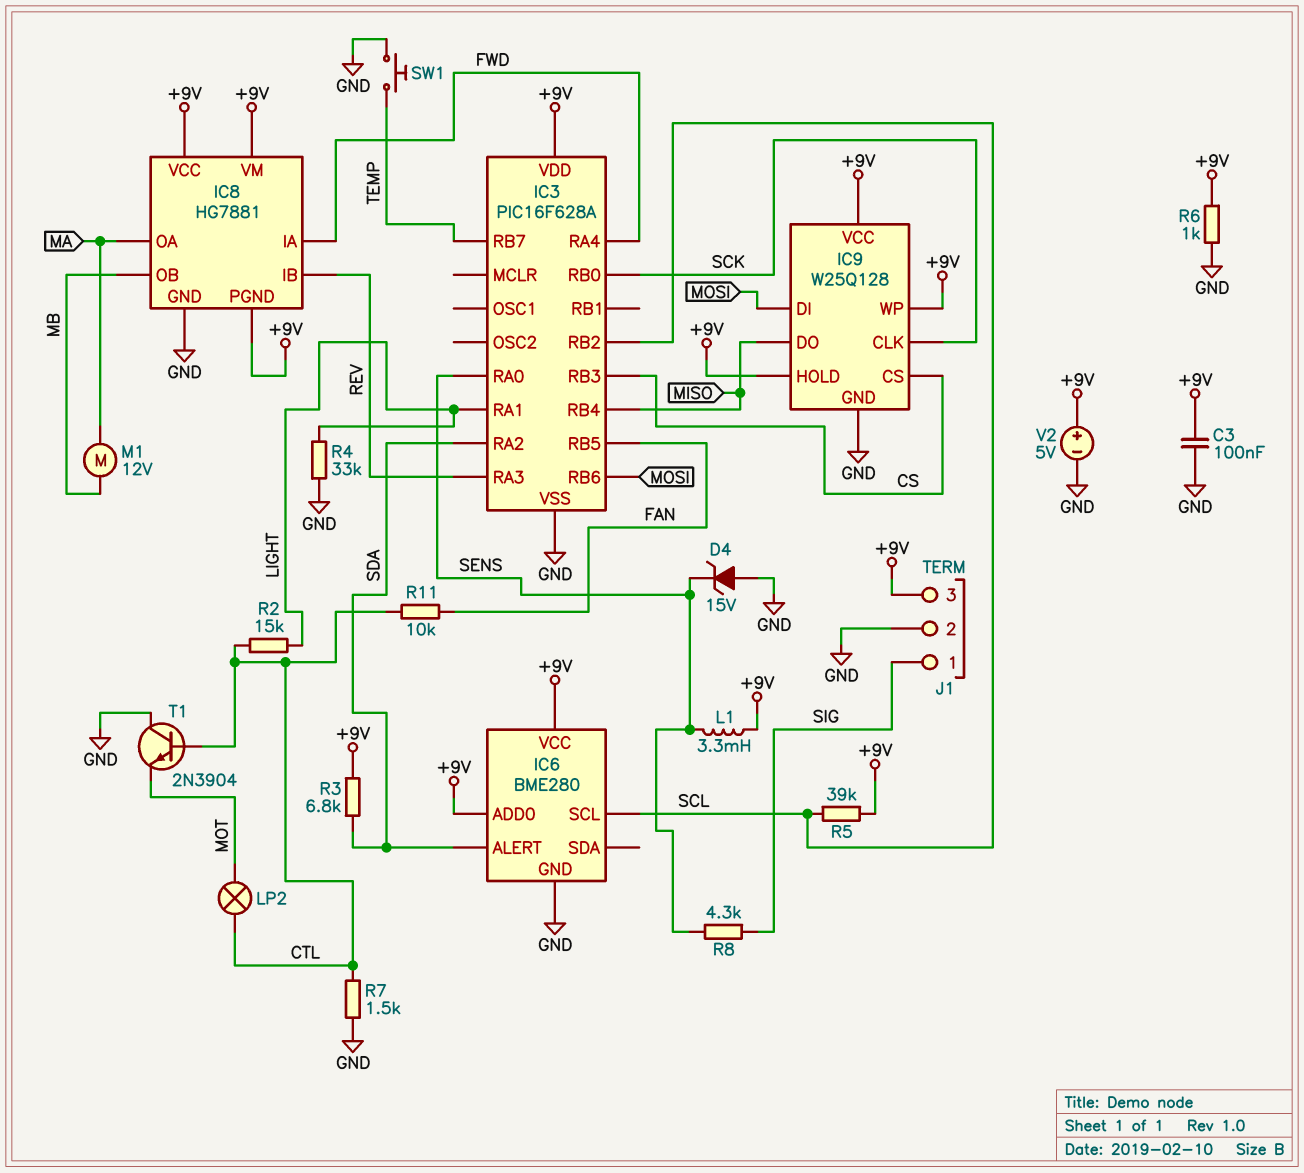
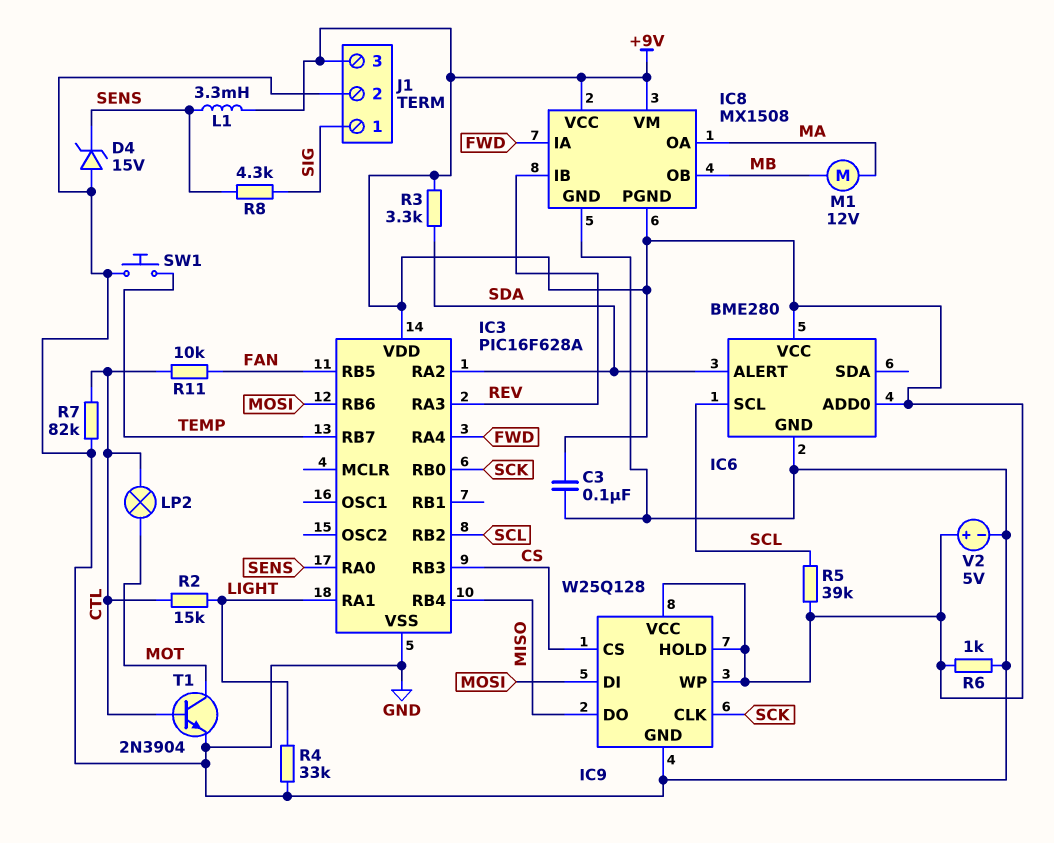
IC8: HG7881 -> MX1508
R3: 6.8k (+9V, SDA) -> 3.3k (+9V, SDA)
R7: 1.5k (CTL, GND) -> 82k (CTL, GND)
T1: NPN 2N3904 (B CTL, C GND, E MOT) -> NPN 2N3904 (B CTL, C MOT, E GND)

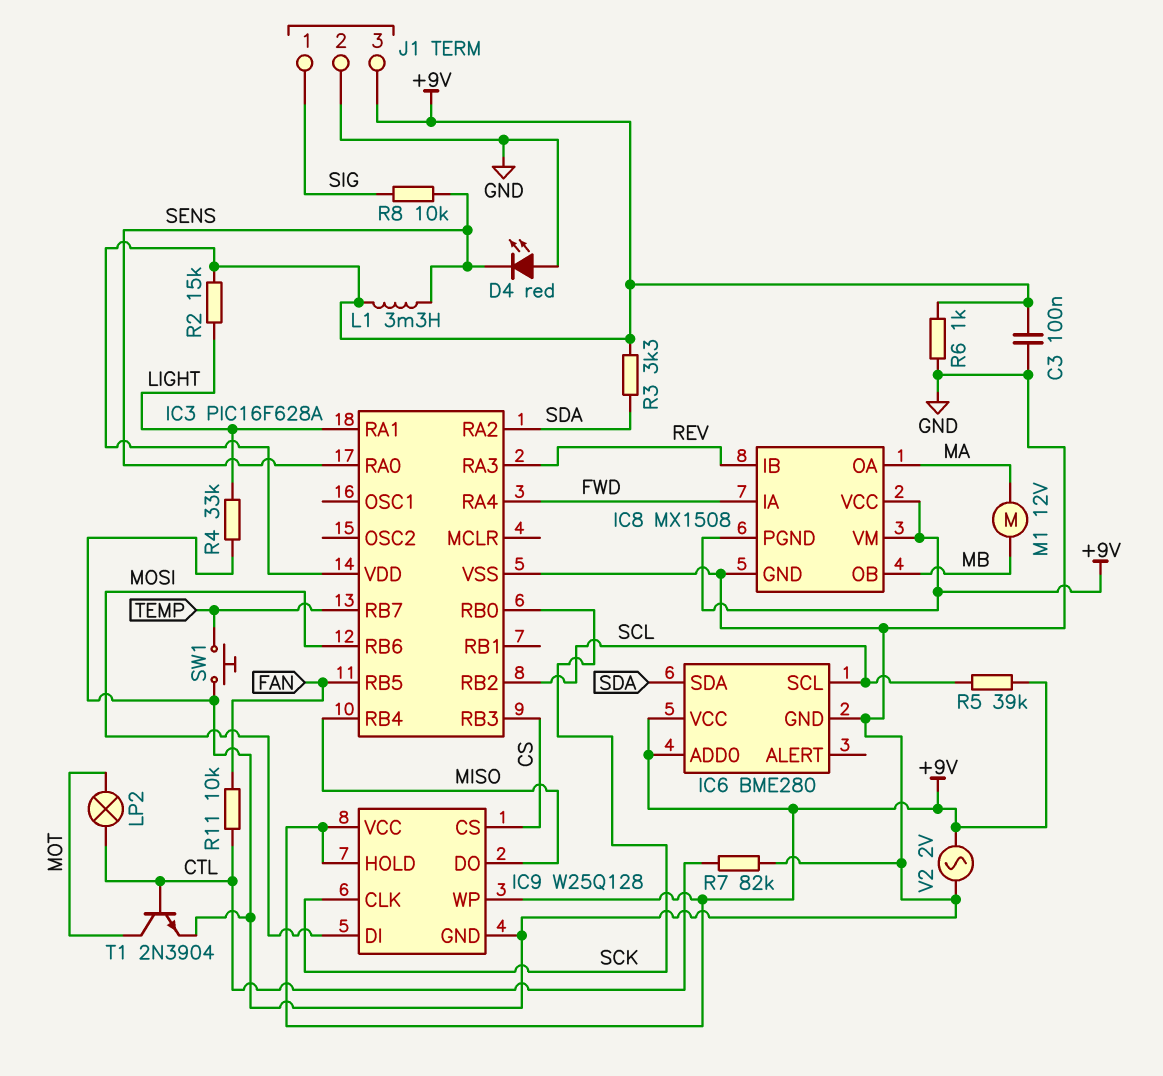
D4: zener 15V (A GND, K SENS) -> LED red (A GND, K SENS)
IC6 pin ALERT: SDA -> none
IC6 pin SDA: none -> SDA
R2: 15k (CTL, LIGHT) -> 15k (+9V, LIGHT)
R8: 4.3k (SENS, SIG) -> 10k (SENS, SIG)
V2: 5V (plus +9V, minus GND) -> AC 2V (+9V, GND)

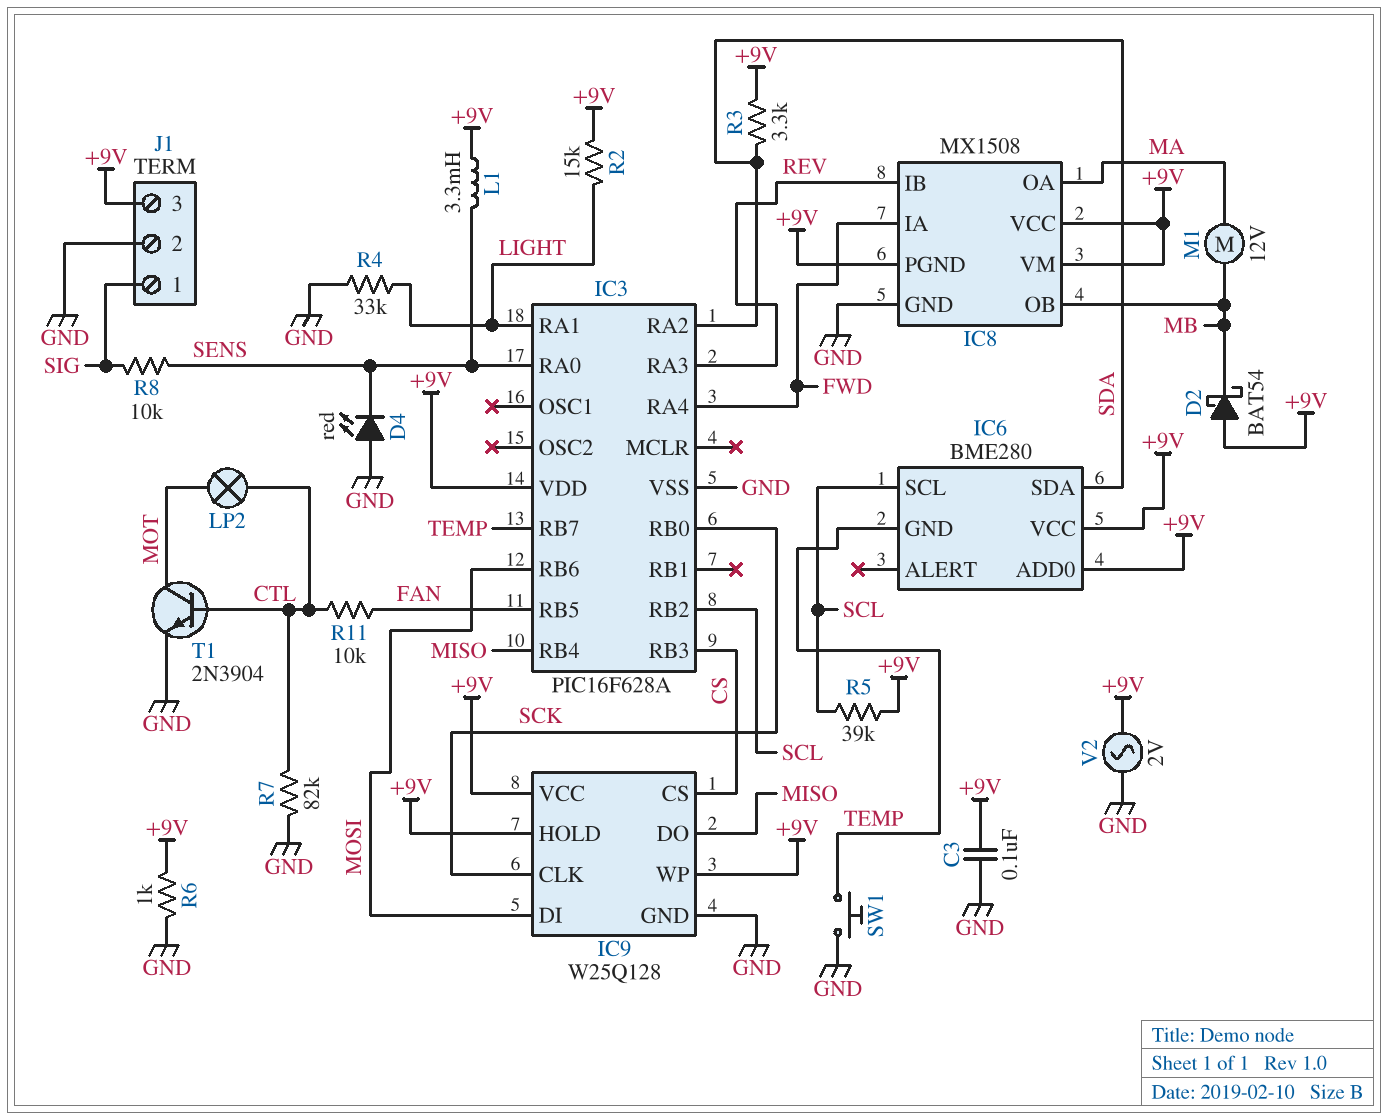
D2: none -> schottky BAT54 (A +9V, K MB)
IC6 pin GND: GND -> TEMP

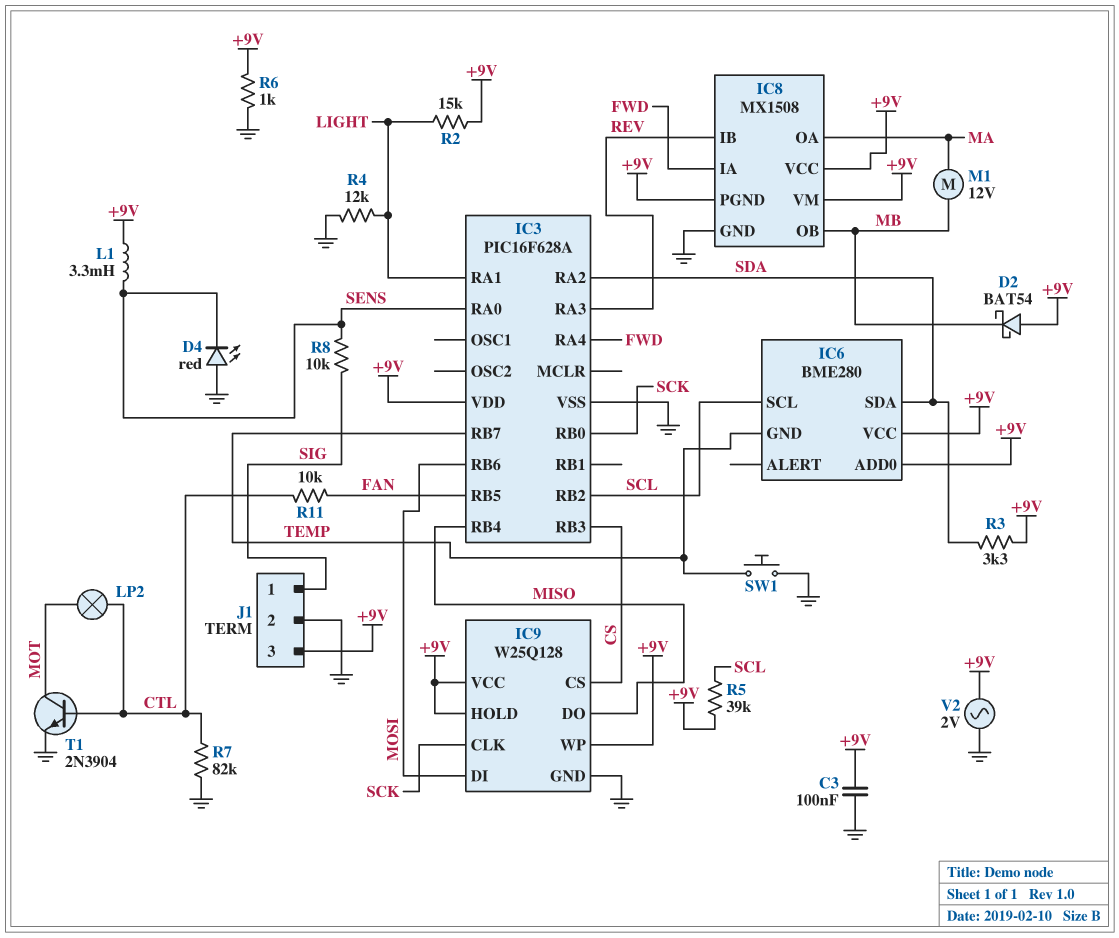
R4: 33k (GND, LIGHT) -> 12k (GND, LIGHT)

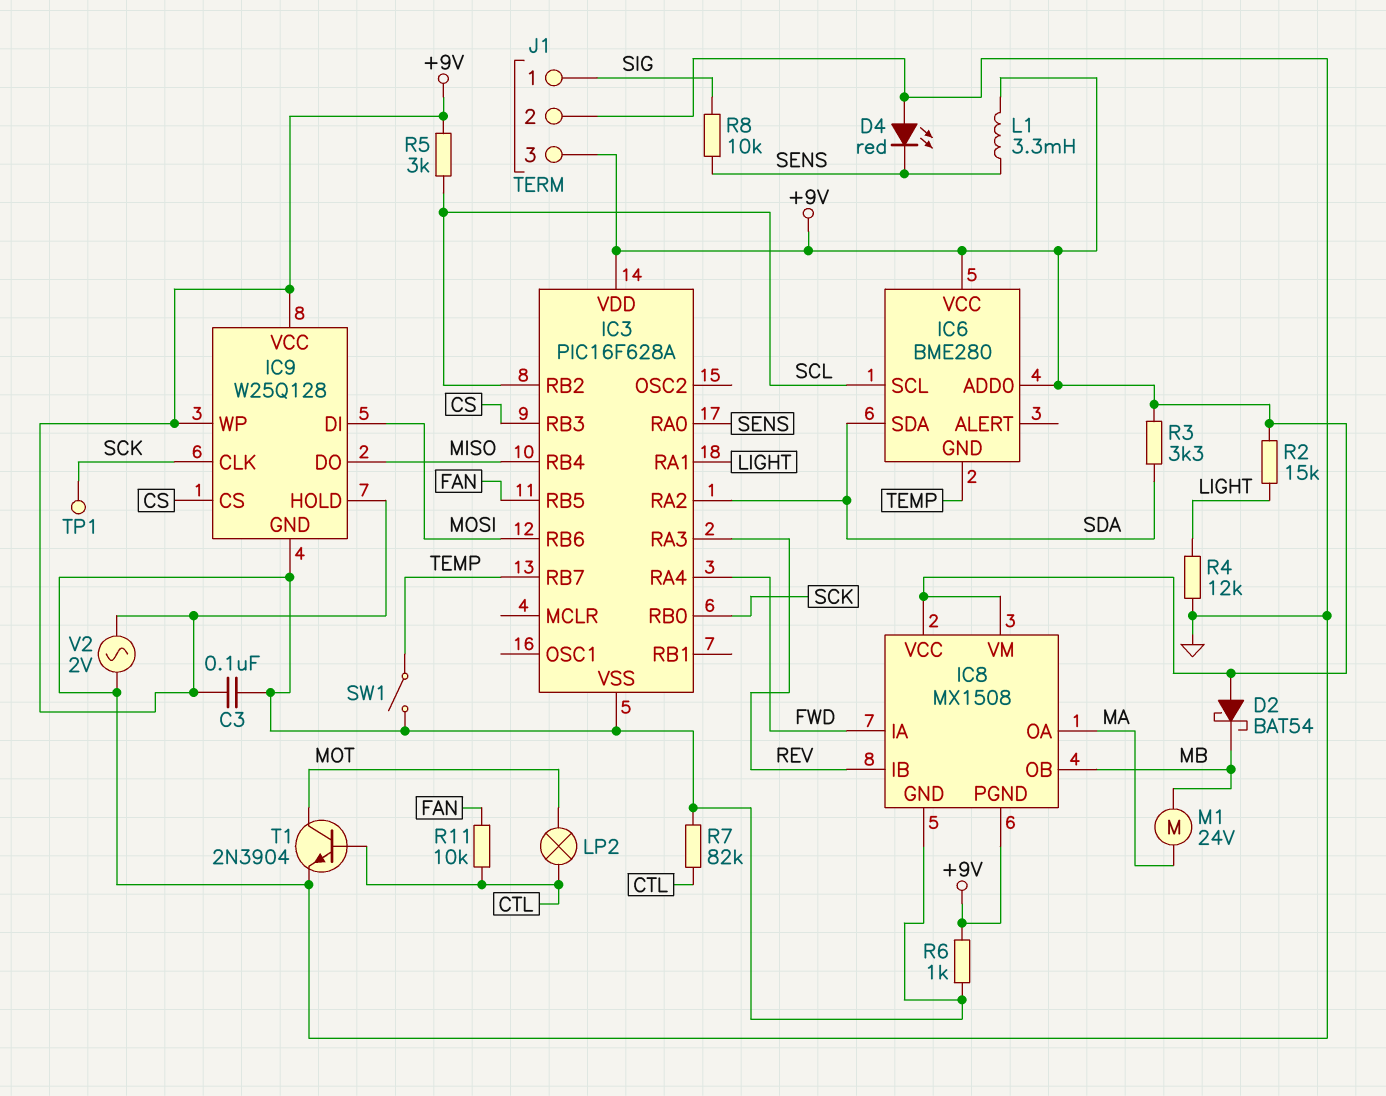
M1: motor 12V (MA, MB) -> motor 24V (MA, MB)
R5: 39k (+9V, SCL) -> 3k (+9V, SCL)
SW1: button (GND, TEMP) -> switch (GND, TEMP)
TP1: none -> test point (SCK)

